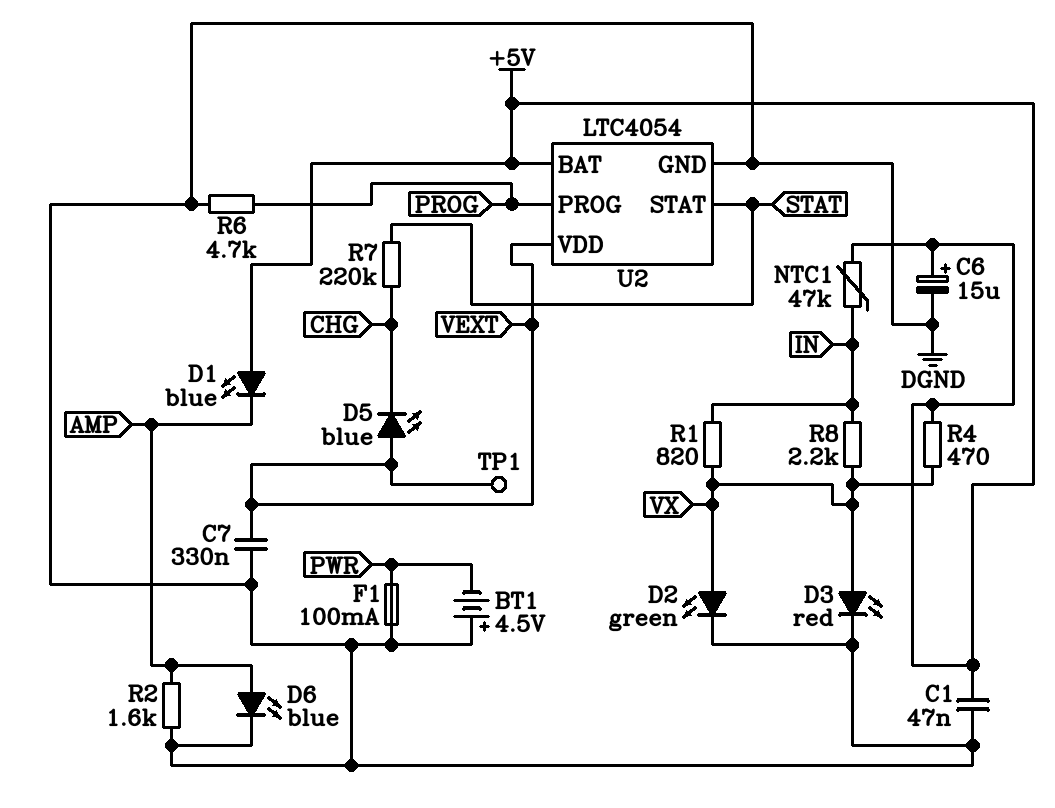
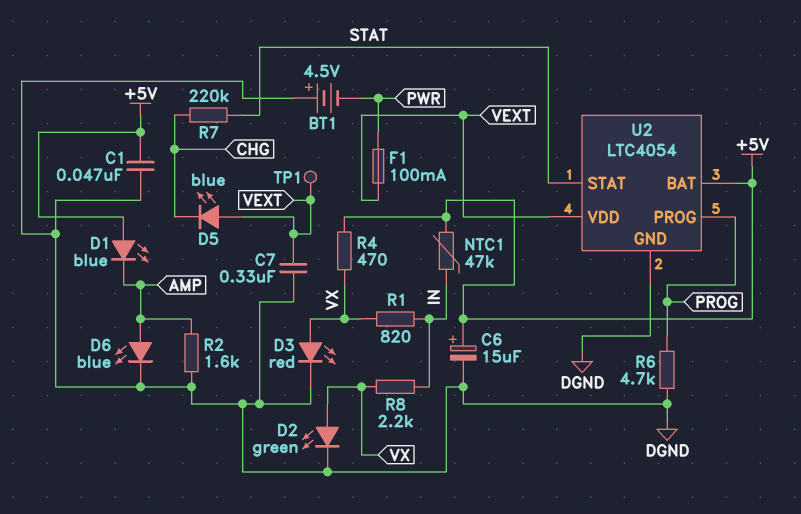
F1: 100mA (DGND, PWR) -> 100mA (PWR, VEXT)

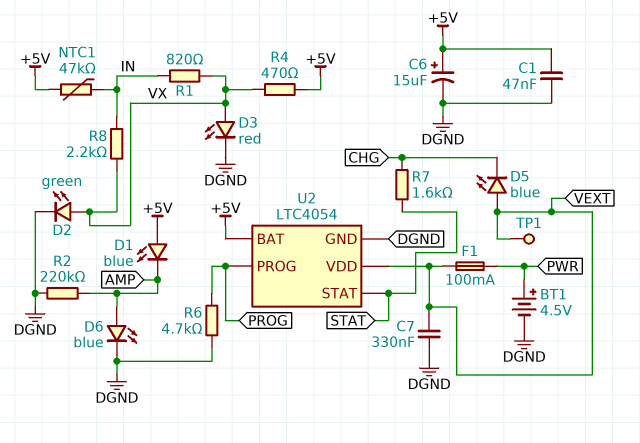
BT1: 4.5V (plus DGND, minus PWR) -> 4.5V (plus PWR, minus DGND)
R2: 1.6k (AMP, DGND) -> 220k (AMP, DGND)
R7: 220k (CHG, STAT) -> 1.6k (CHG, STAT)

